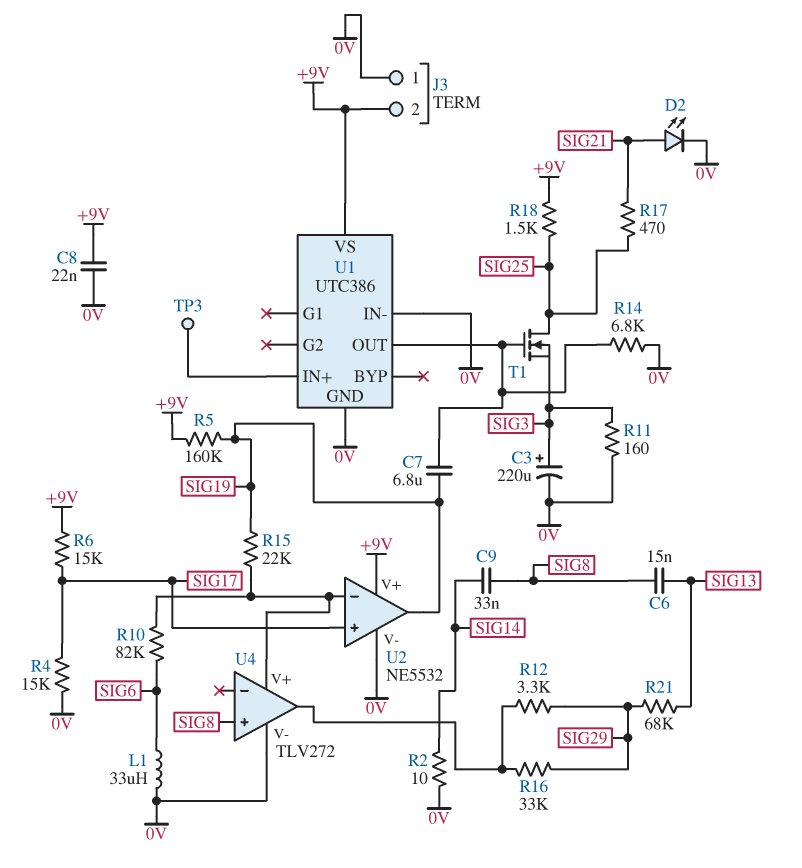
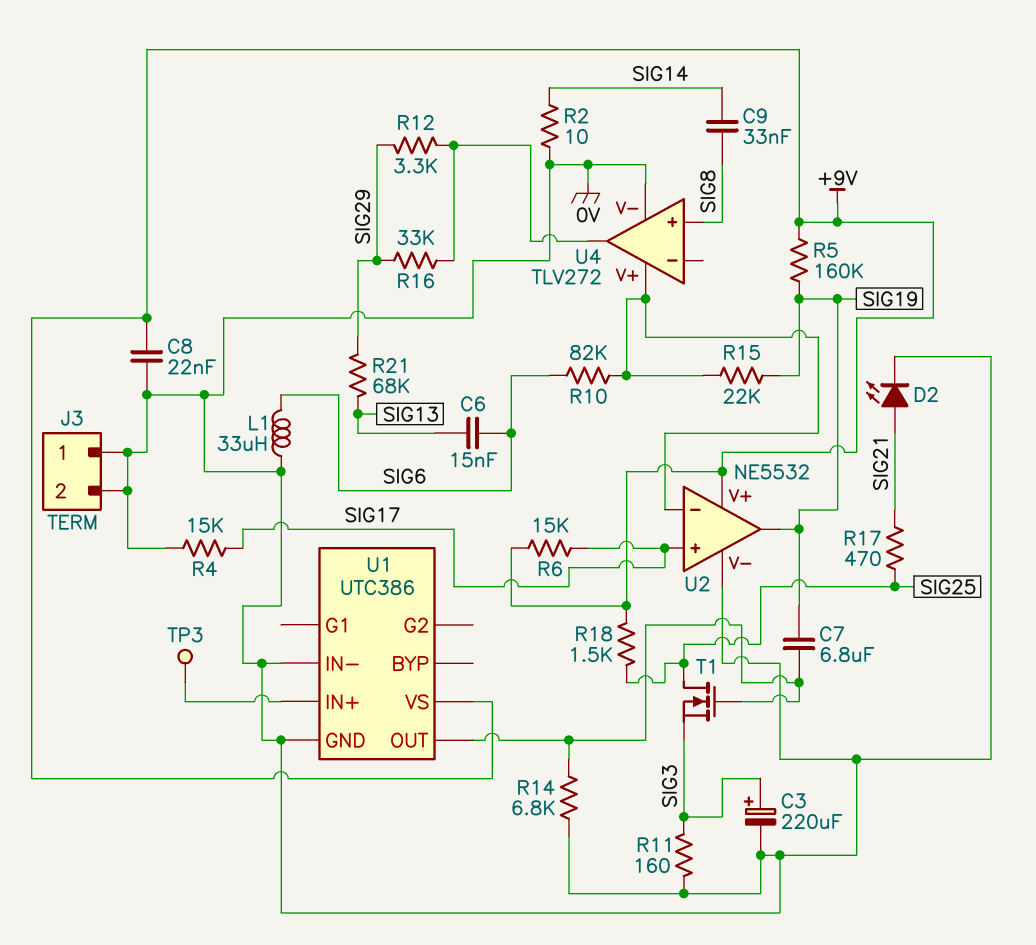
C6: 15nF (SIG8, SIG13) -> 15nF (SIG6, SIG13)
J3 pin 2: +9V -> 0V

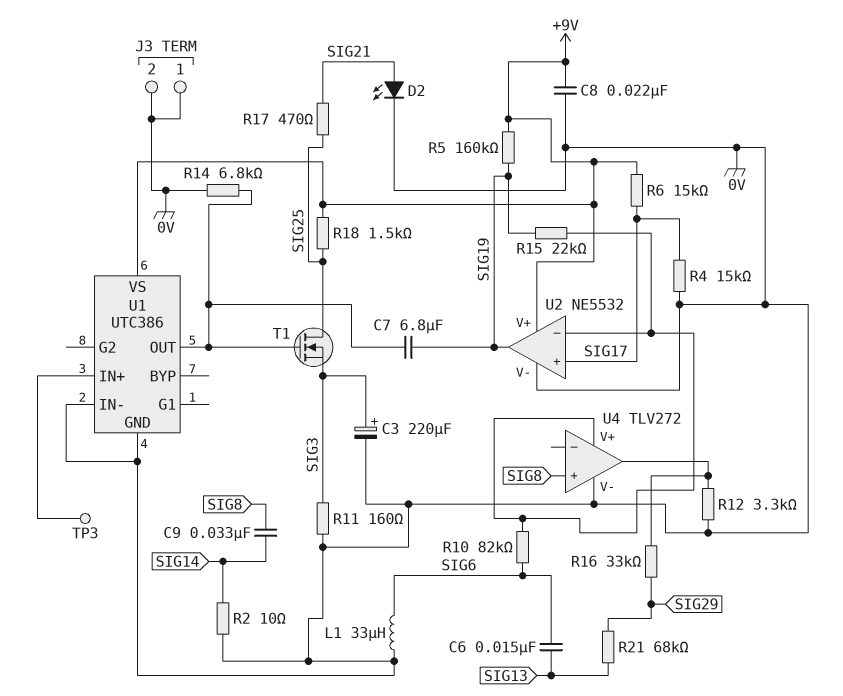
R12: 3.3k (SIG29, U4/out) -> 3.3k (0V, U4/out)

